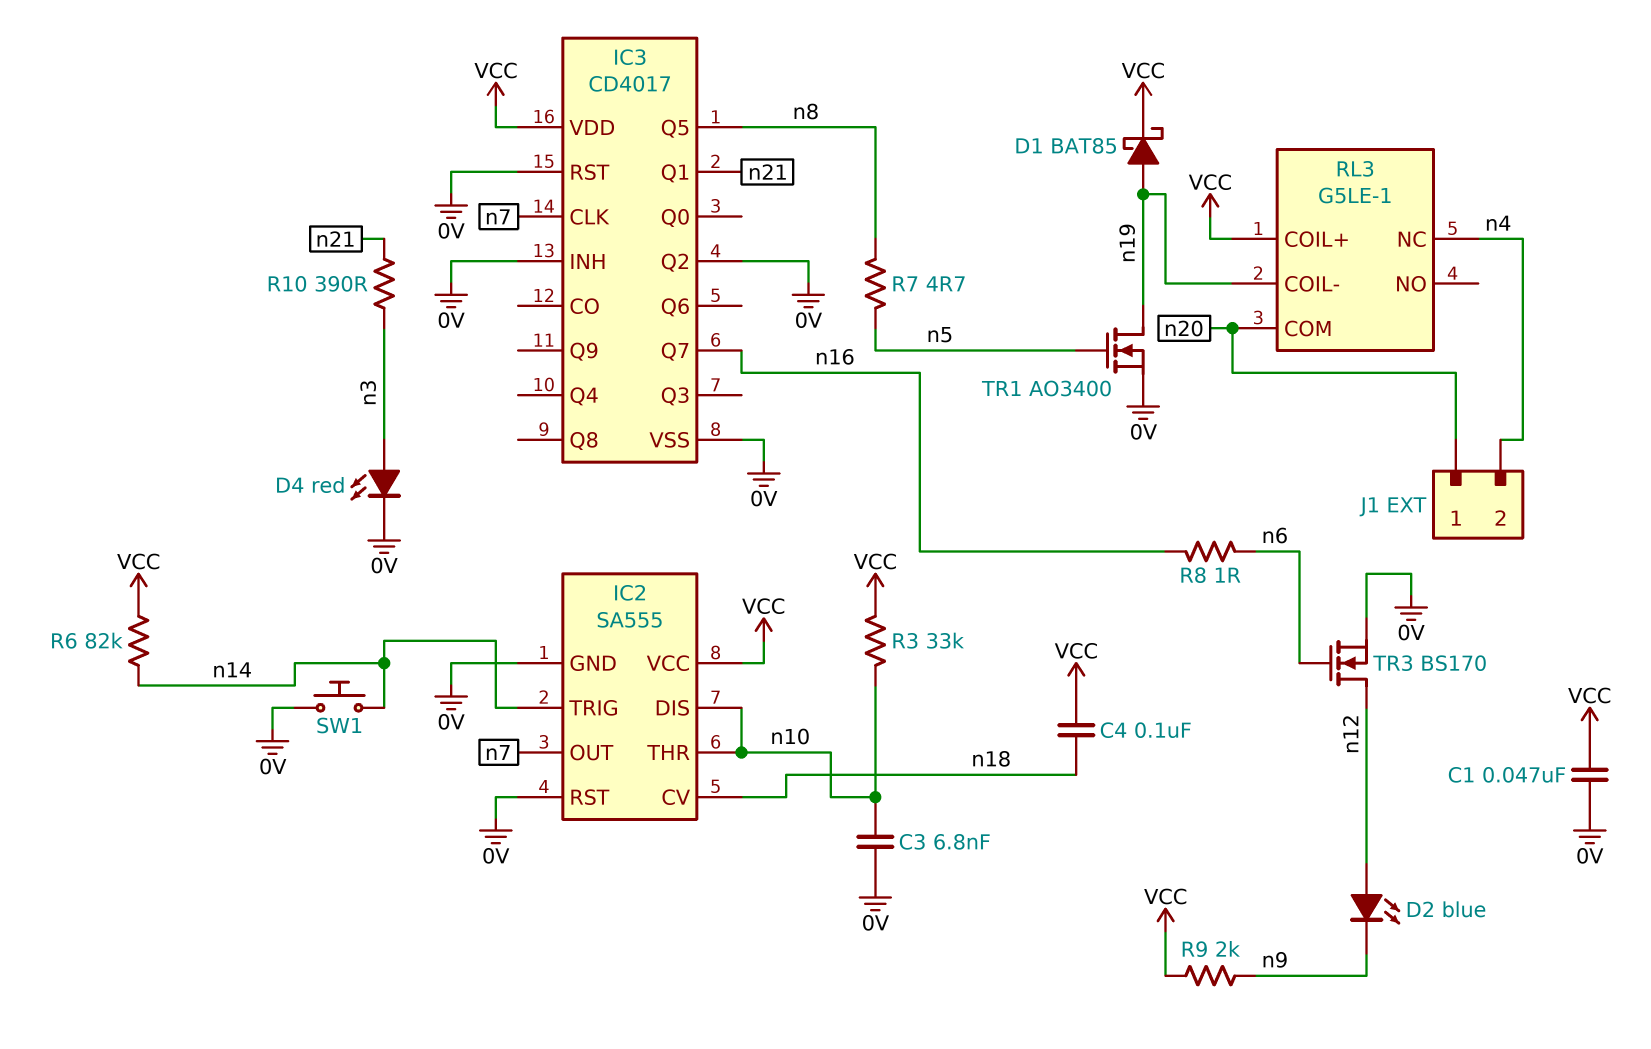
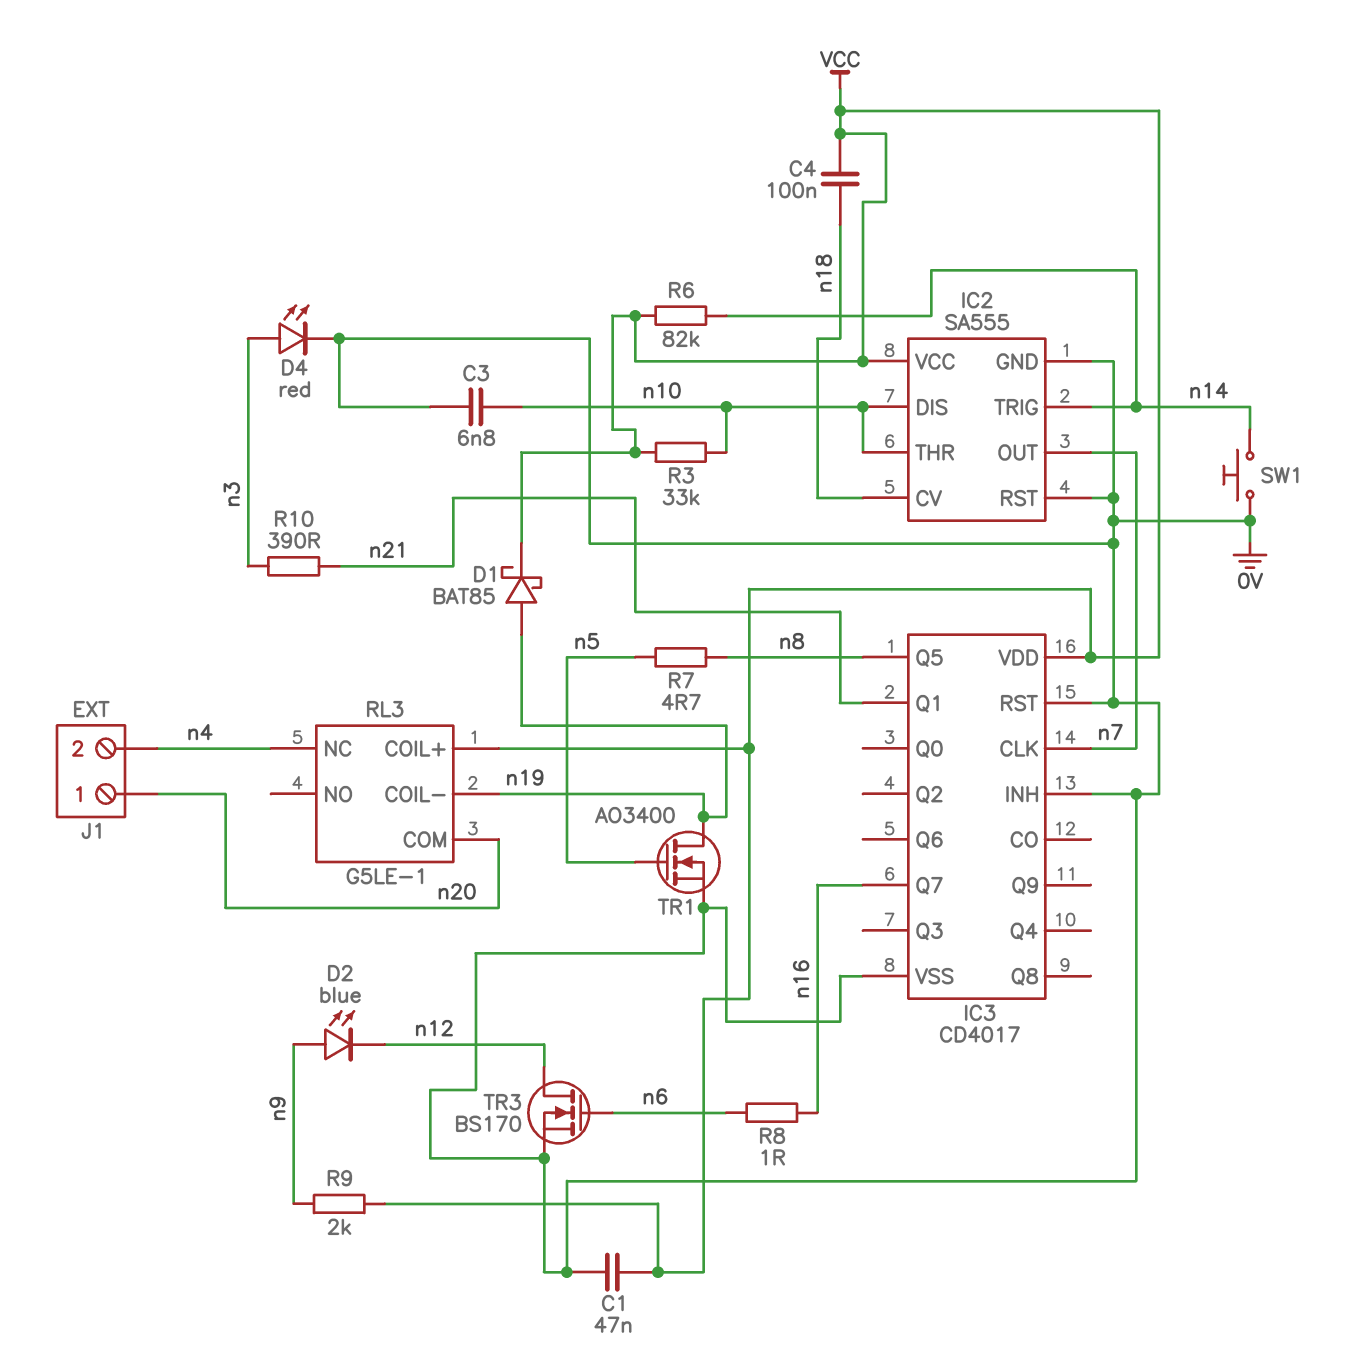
D2: LED blue (A n12, K n9) -> LED blue (A n9, K n12)
IC3 pin Q2: 0V -> none

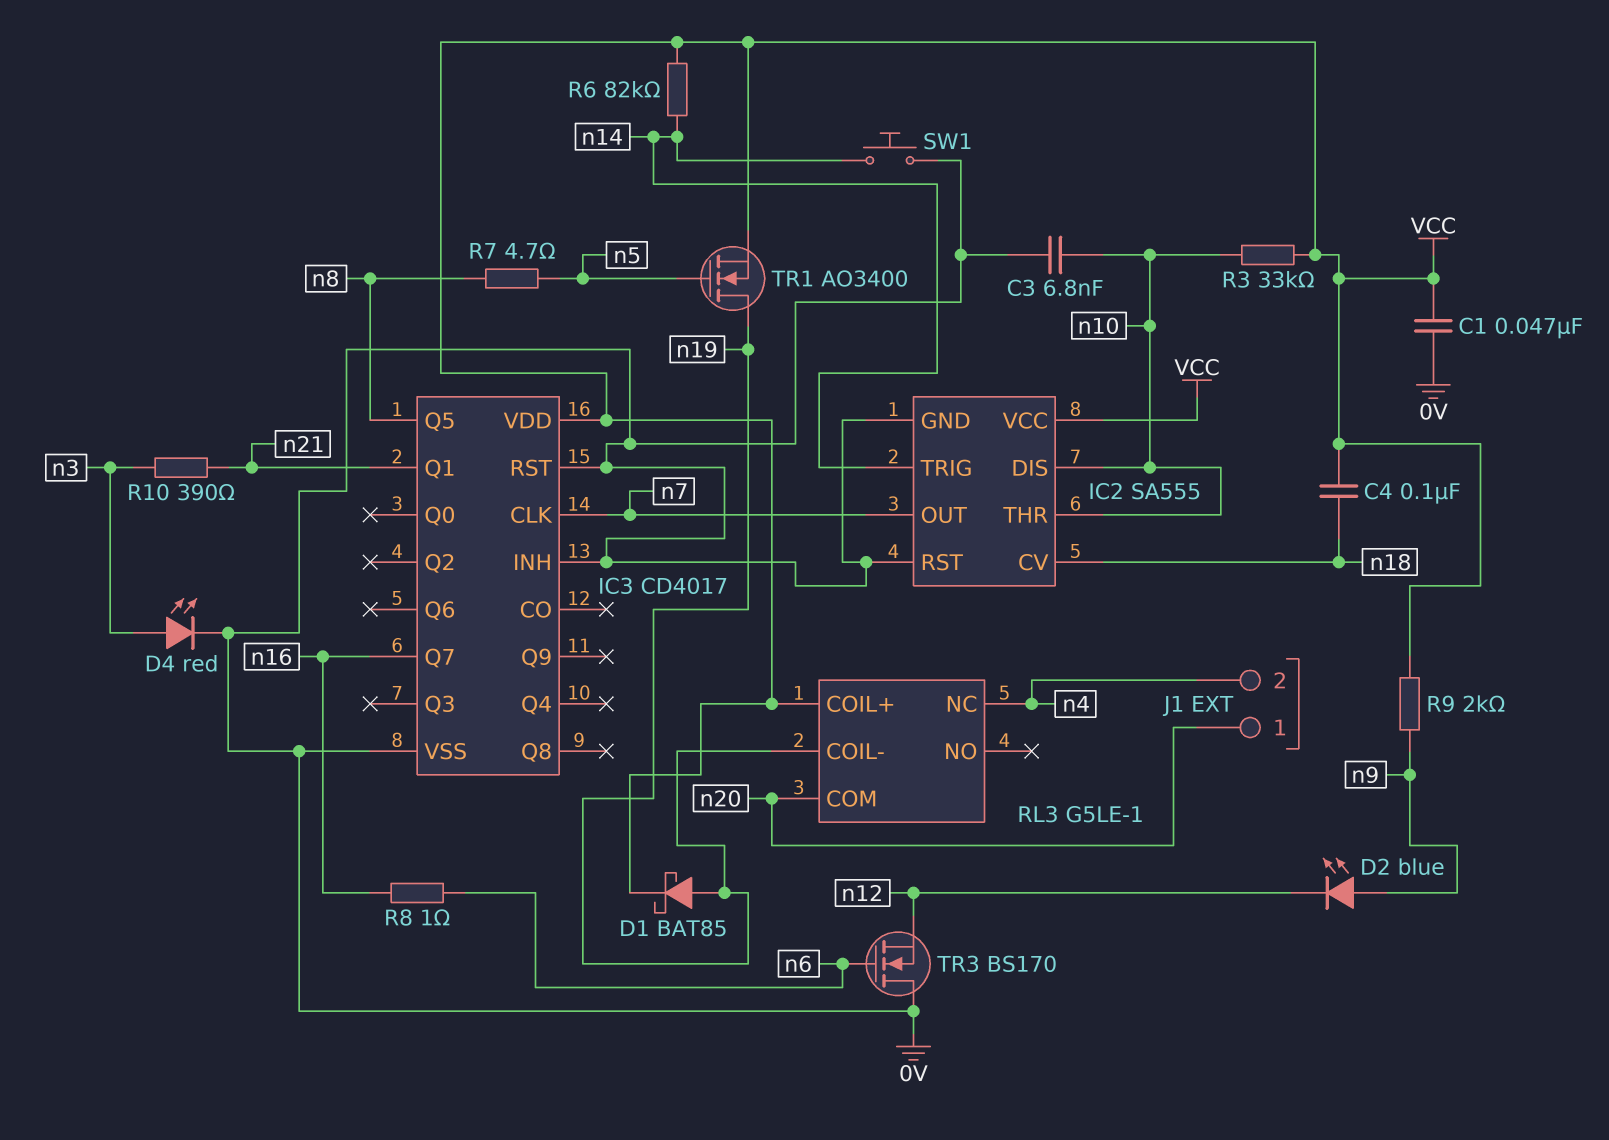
TR1: NMOS AO3400 (G n5, D n19, S 0V) -> NMOS AO3400 (G n5, D n19, S VCC)
TR3: NMOS BS170 (G n6, D n12, S 0V) -> NMOS BS170 (G n6, D 0V, S n12)

